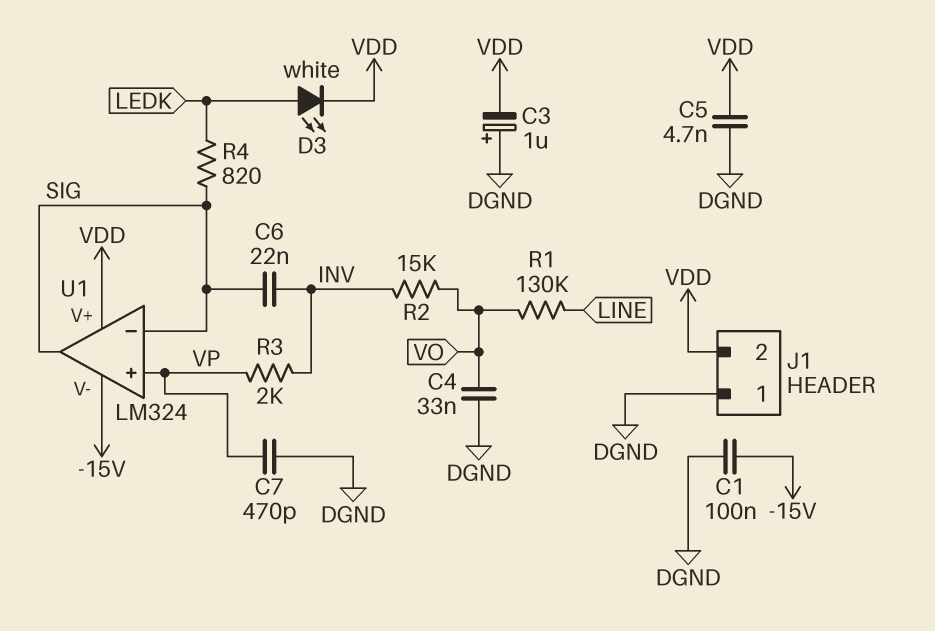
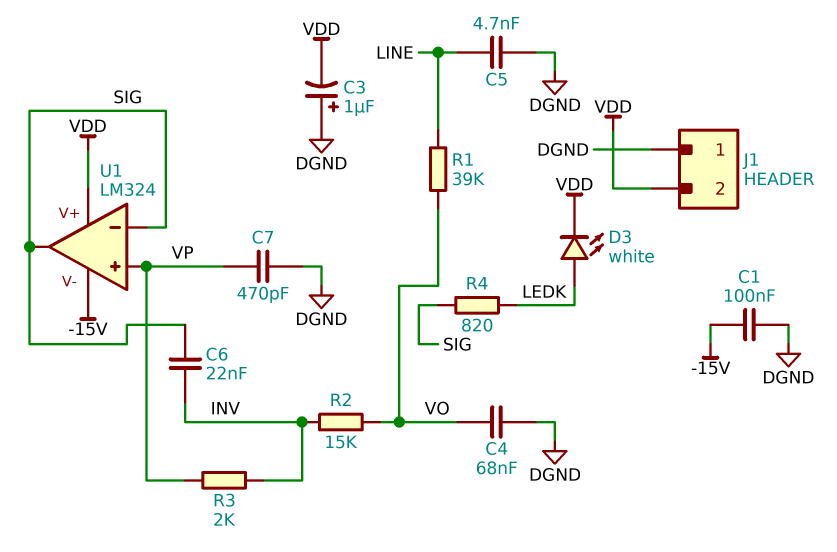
C4: 33nF (DGND, VO) -> 68nF (DGND, VO)
C5: 4.7nF (DGND, VDD) -> 4.7nF (DGND, LINE)
R1: 130k (LINE, VO) -> 39k (LINE, VO)

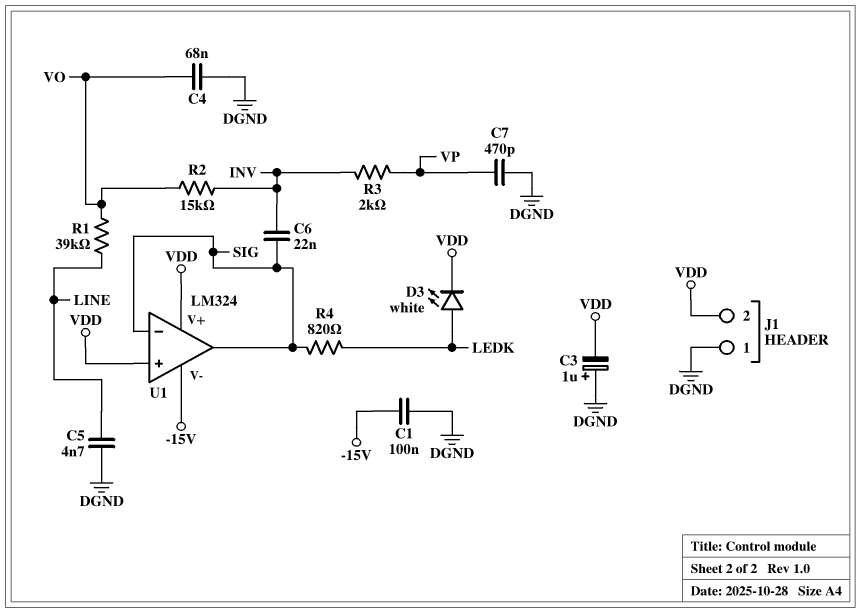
U1 pin in+: VP -> VDD

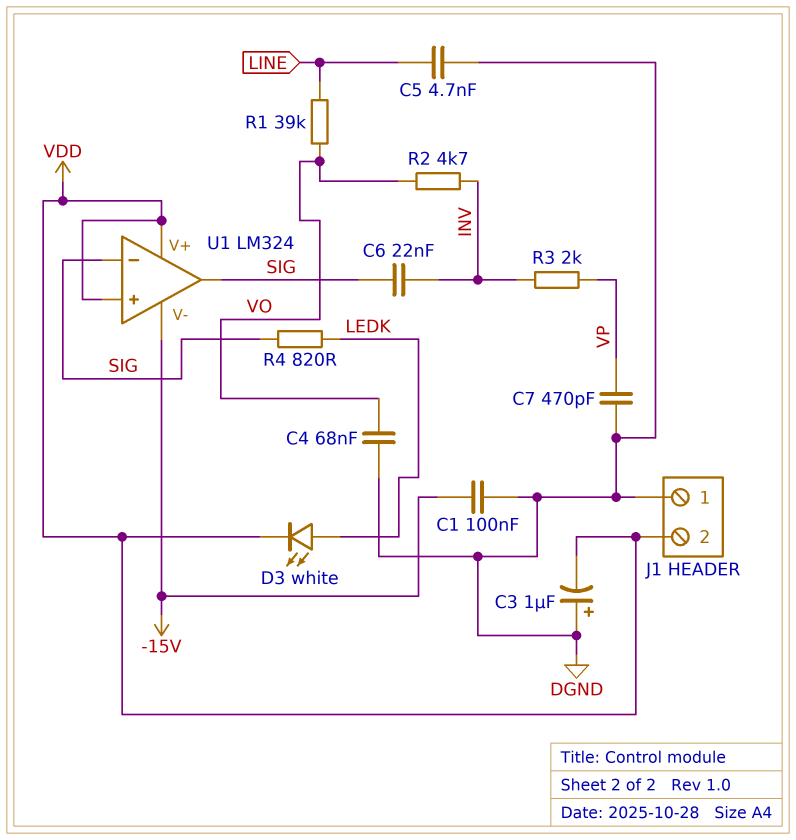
R2: 15k (INV, VO) -> 4.7k (INV, VO)

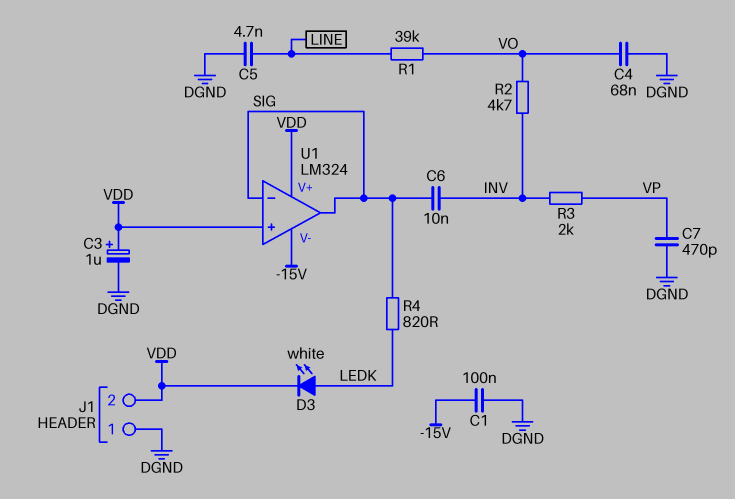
C3: 1uF (plus DGND, minus VDD) -> 1uF (plus VDD, minus DGND)
C6: 22nF (INV, SIG) -> 10nF (INV, SIG)

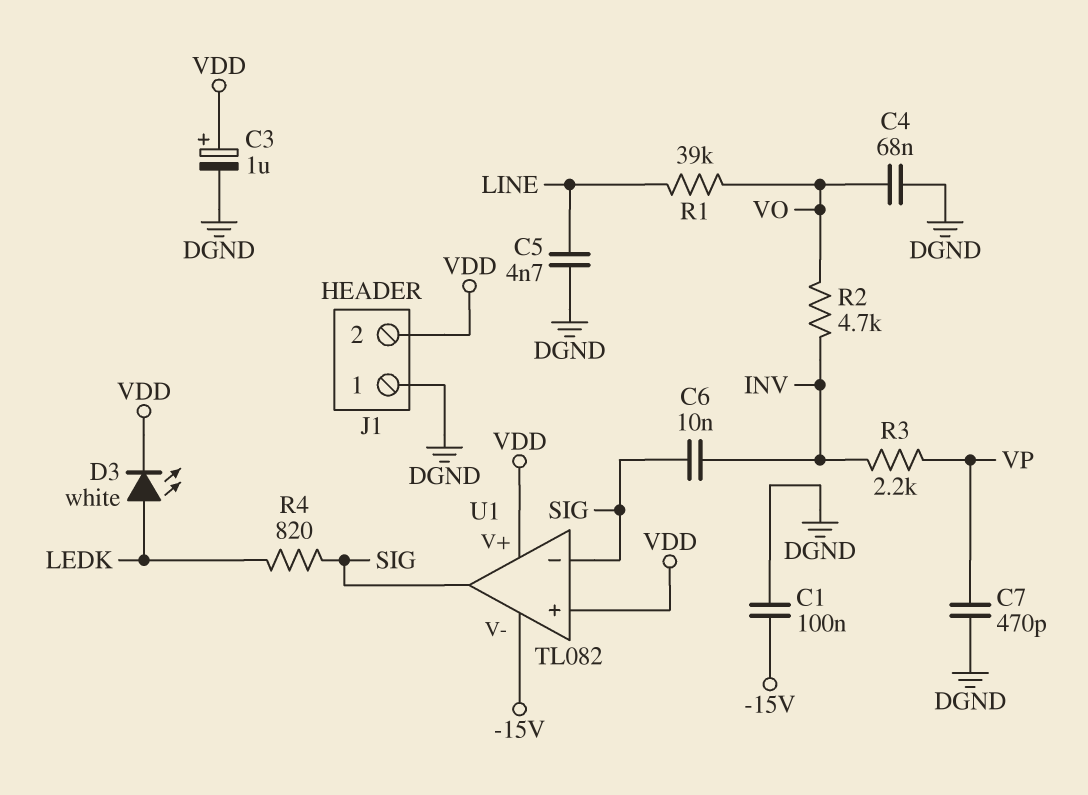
R3: 2k (INV, VP) -> 2.2k (INV, VP)
U1: LM324 -> TL082

